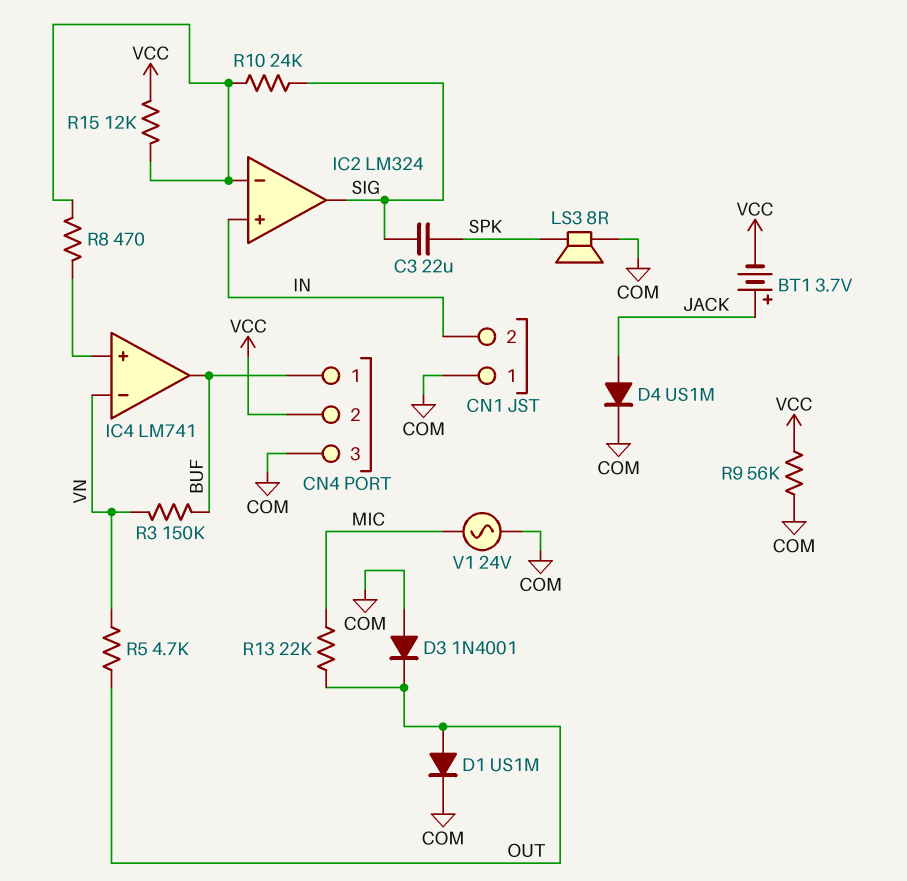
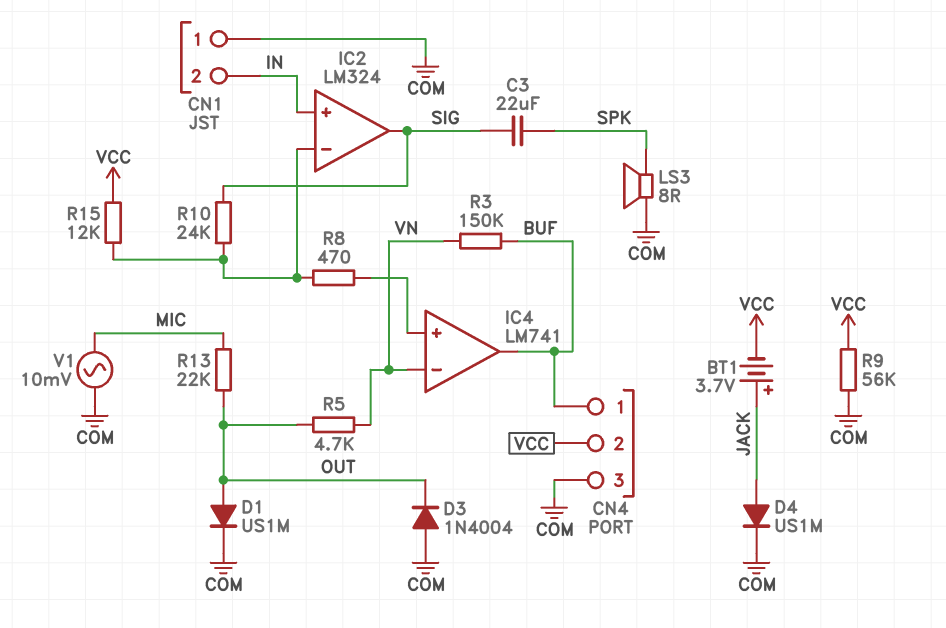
D3: diode 1N4001 (A COM, K OUT) -> diode 1N4004 (A COM, K OUT)
V1: AC 24V (COM, MIC) -> AC 10mV (COM, MIC)

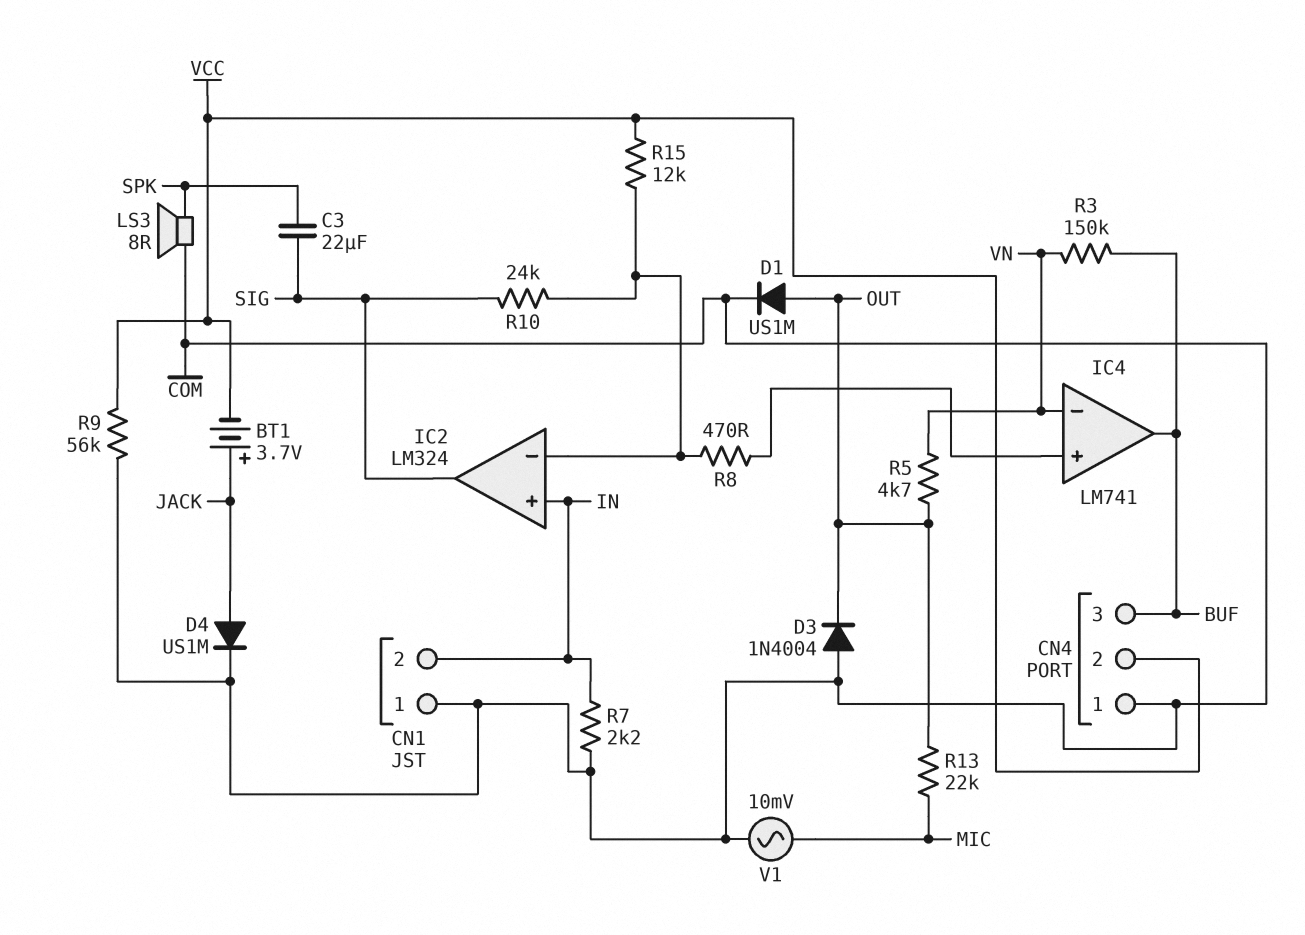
CN4 pin 1: BUF -> COM
CN4 pin 3: COM -> BUF
R7: none -> 2.2k (COM, IN)

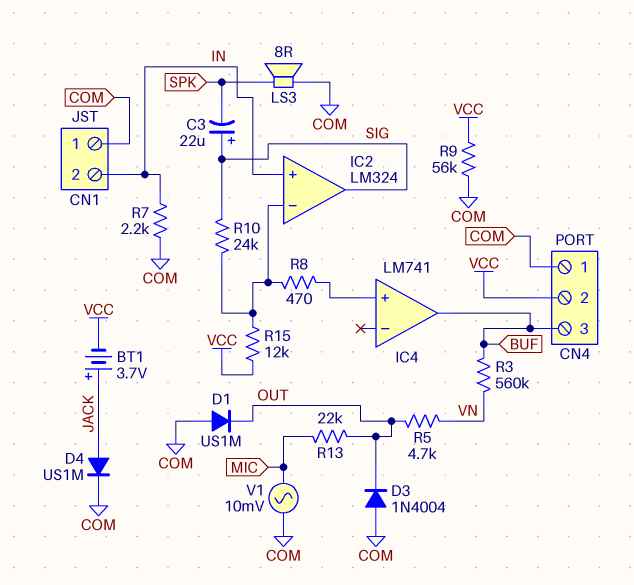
C3: 22uF (SIG, SPK) -> 22uF (plus SIG, minus SPK)
D1: diode US1M (A OUT, K COM) -> diode US1M (A COM, K OUT)
IC4 pin in-: VN -> none
R3: 150k (BUF, VN) -> 560k (BUF, VN)

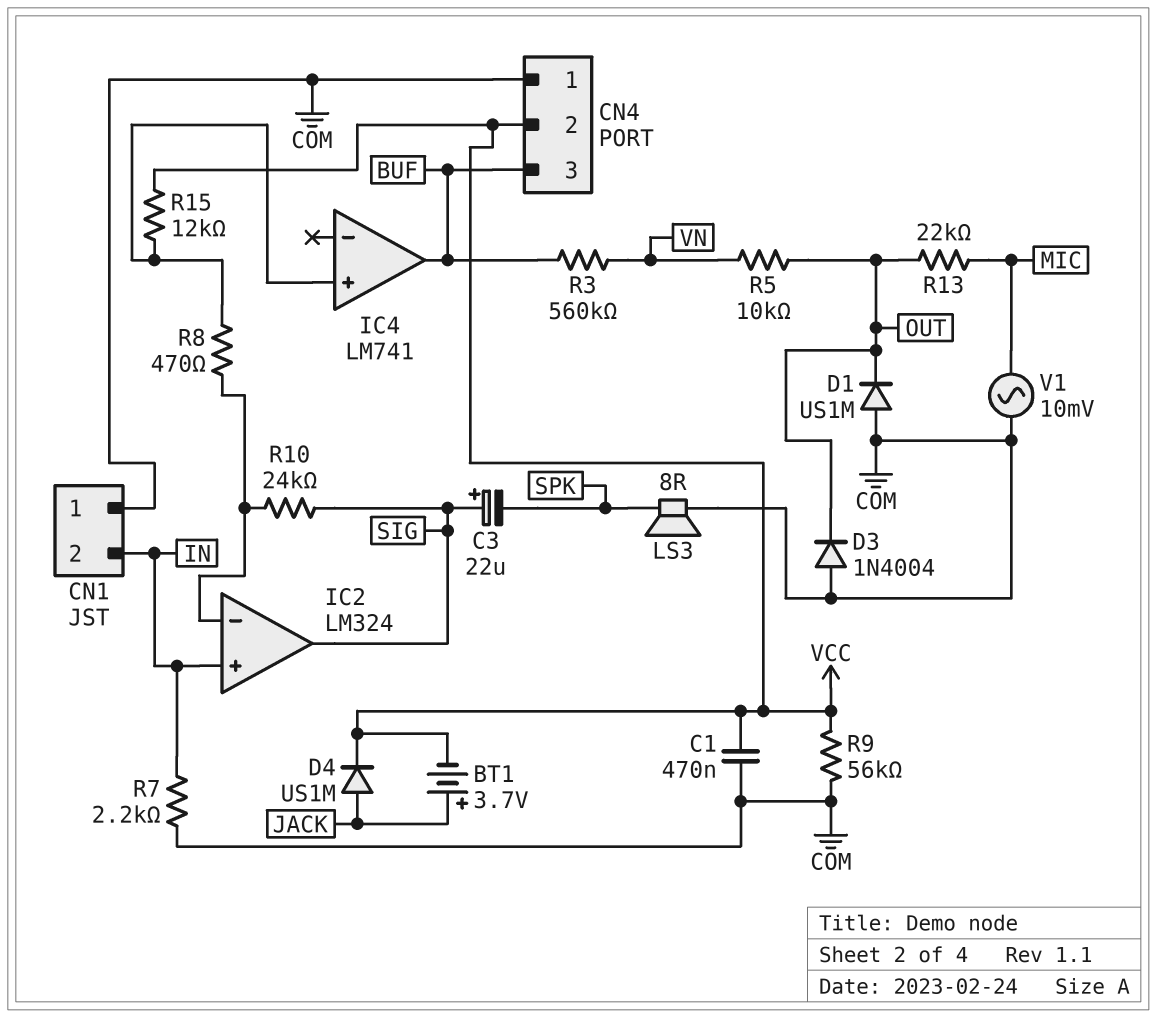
C1: none -> 470nF (COM, VCC)
D4: diode US1M (A JACK, K COM) -> diode US1M (A JACK, K VCC)
R5: 4.7k (OUT, VN) -> 10k (OUT, VN)
R15: 12k (IC2/in-, VCC) -> 12k (IC4/in+, VCC)

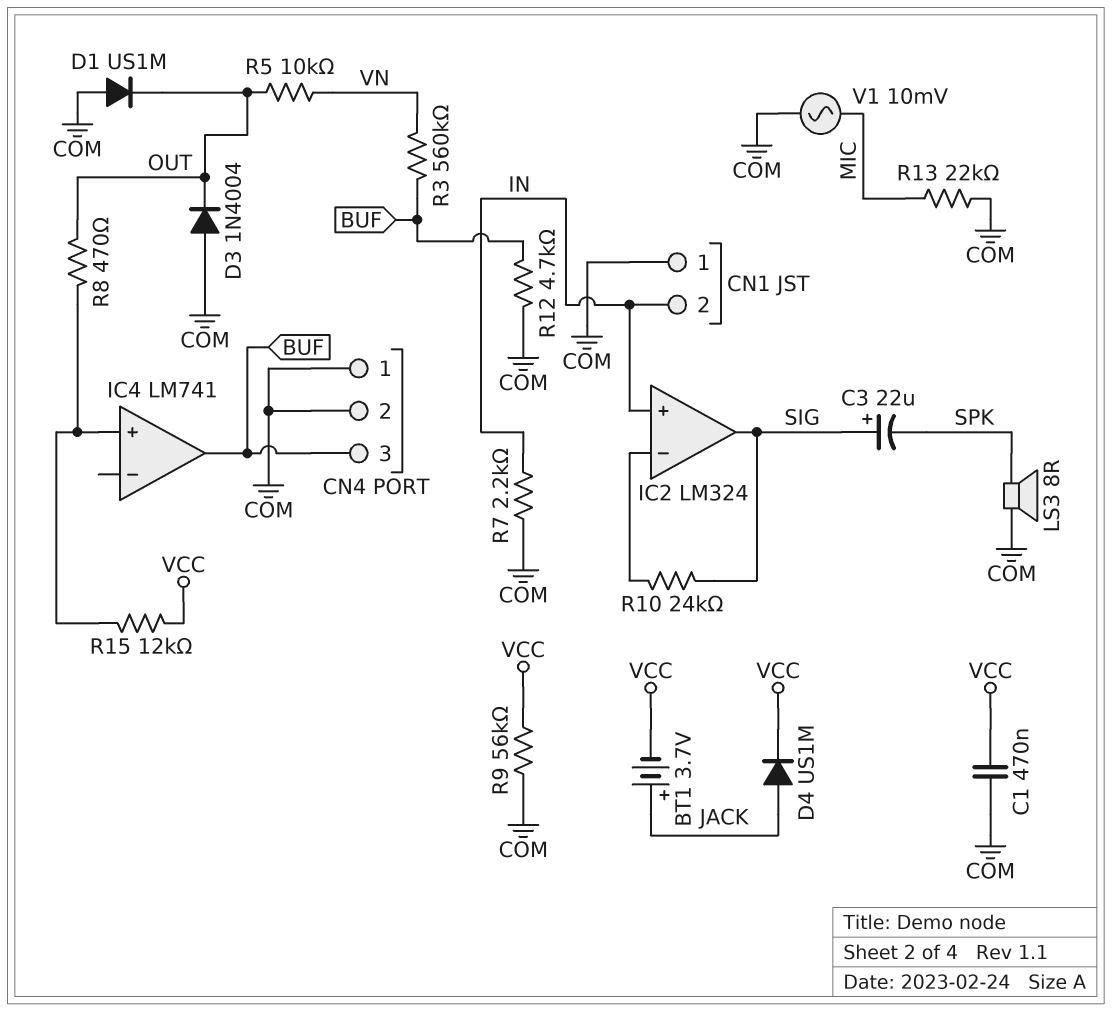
CN4 pin 2: VCC -> COM
R8: 470 (IC2/in-, IC4/in+) -> 470 (IC4/in+, OUT)
R12: none -> 4.7k (BUF, COM)
R13: 22k (MIC, OUT) -> 22k (COM, MIC)

